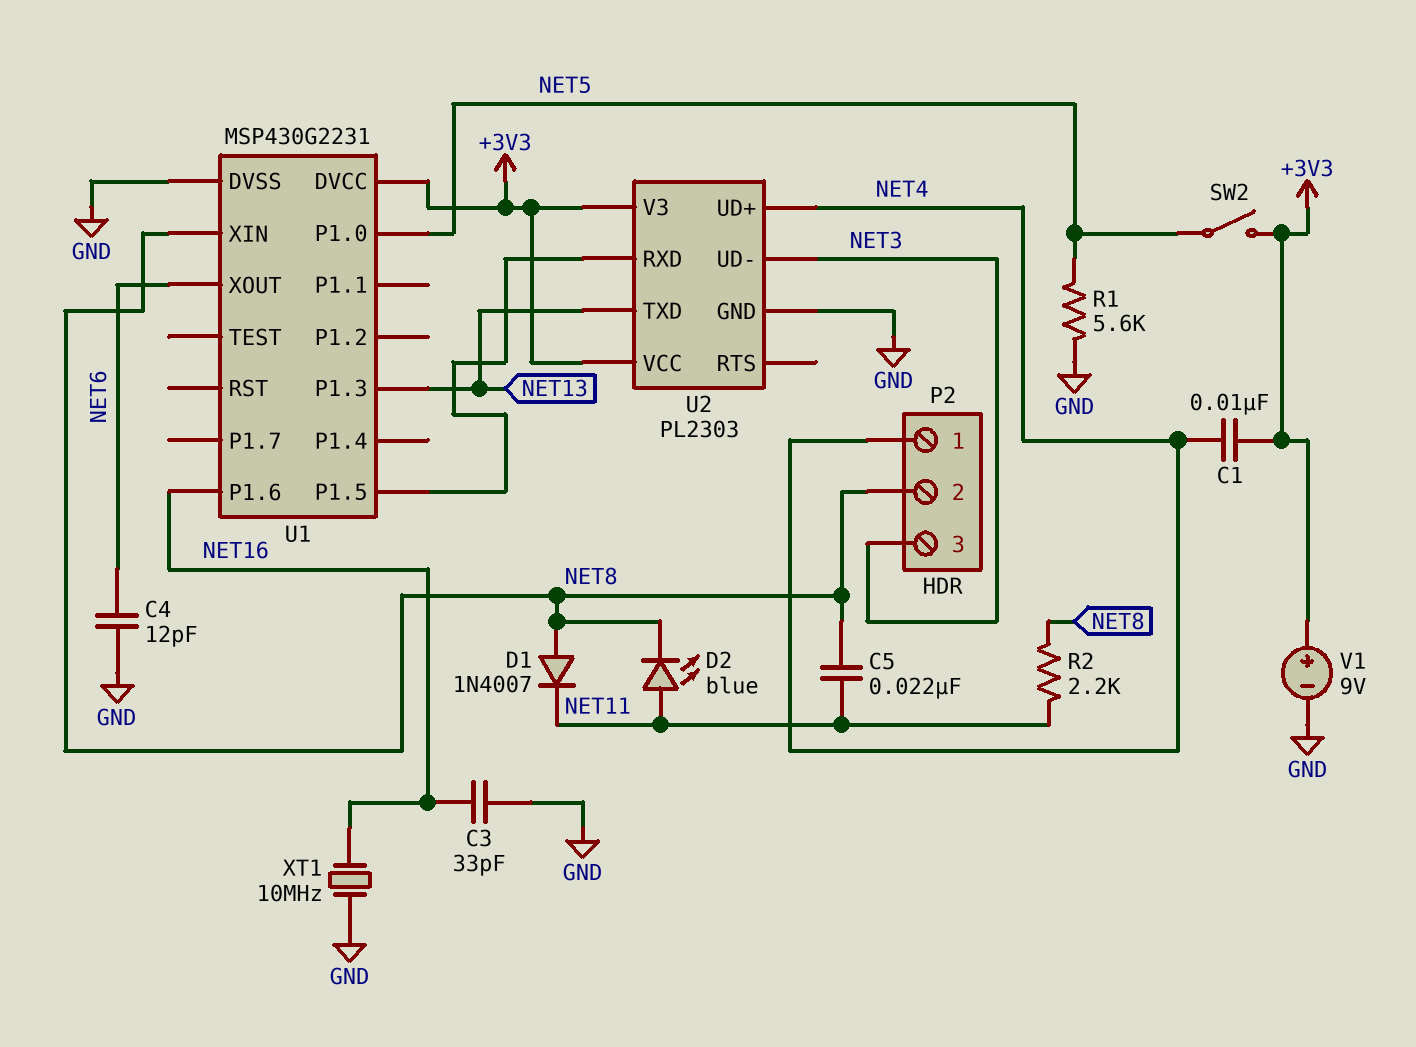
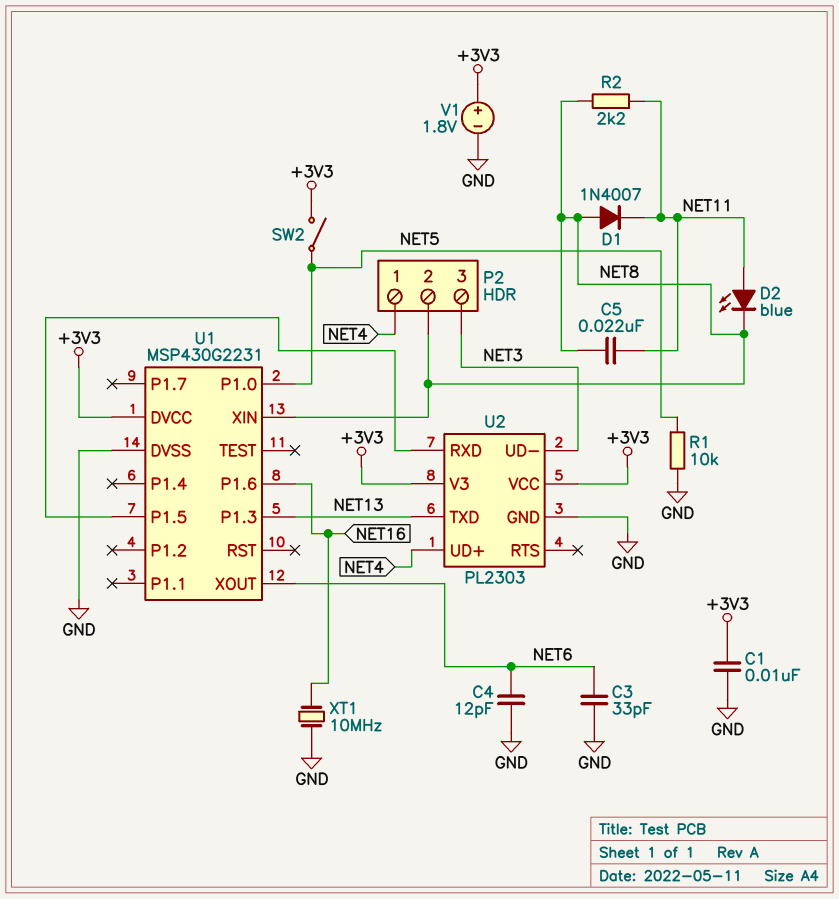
C1: 10nF (+3V3, NET4) -> 10nF (+3V3, GND)
C3: 33pF (GND, NET16) -> 33pF (GND, NET6)
R1: 5.6k (GND, NET5) -> 10k (GND, NET5)
V1: 9V (plus +3V3, minus GND) -> 1.8V (plus +3V3, minus GND)

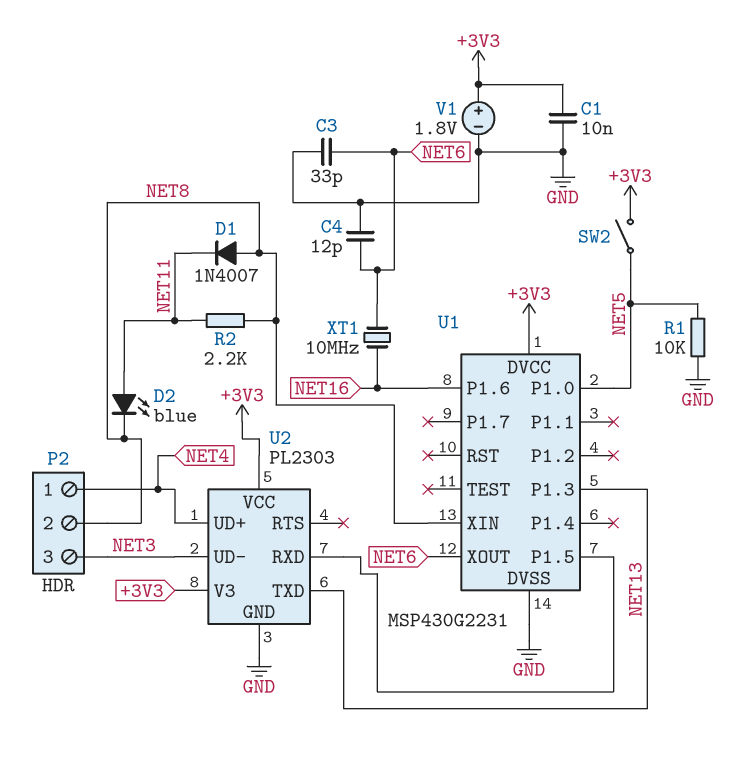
C5: 22nF (NET8, NET11) -> none
XT1: 10MHz (GND, NET16) -> 10MHz (NET6, NET16)

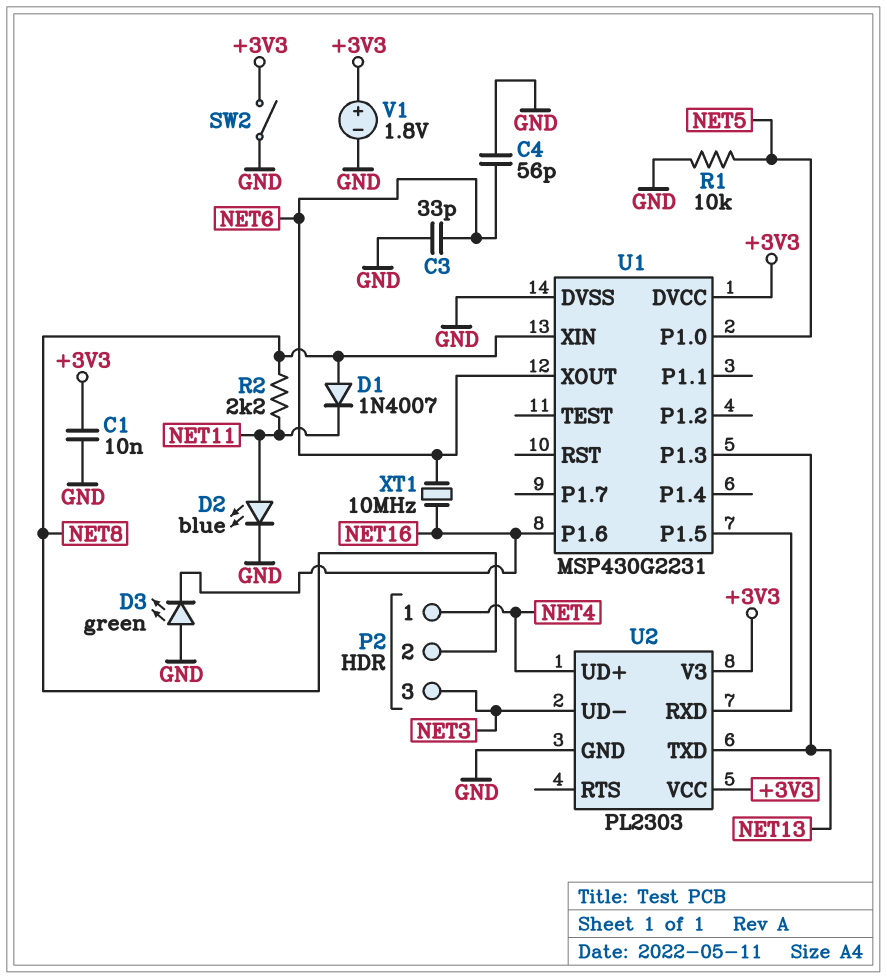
C4: 12pF (GND, NET6) -> 56pF (GND, NET6)
D2: LED blue (A NET11, K NET8) -> LED blue (A NET11, K GND)
D3: none -> LED green (A GND, K NET16)
SW2: switch (+3V3, NET5) -> switch (+3V3, GND)

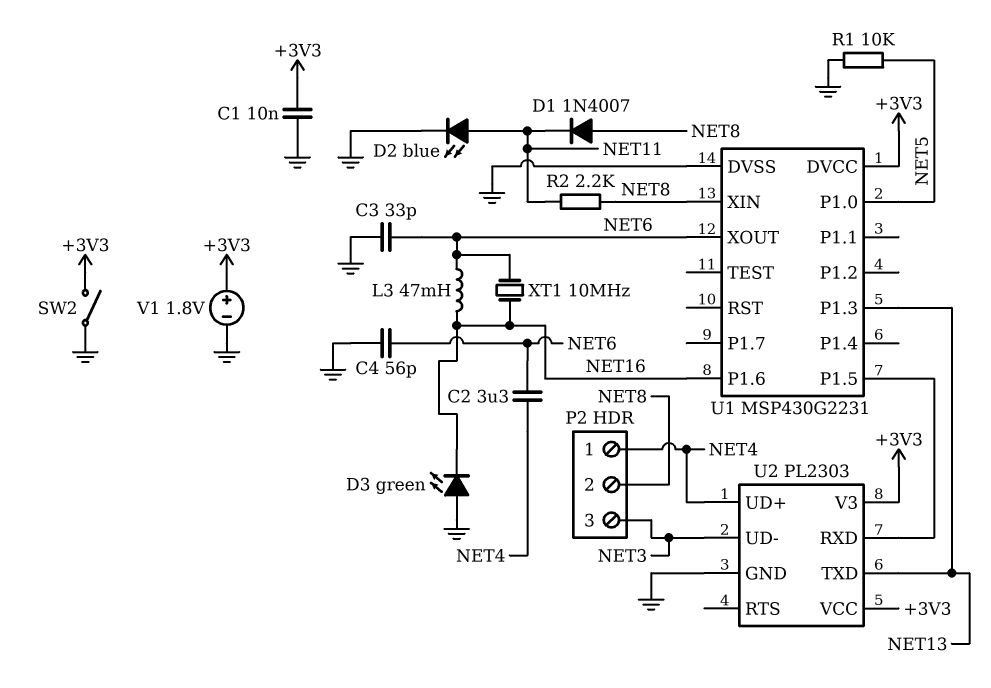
C2: none -> 3.3uF (NET4, NET6)
L3: none -> 47mH (NET6, NET16)

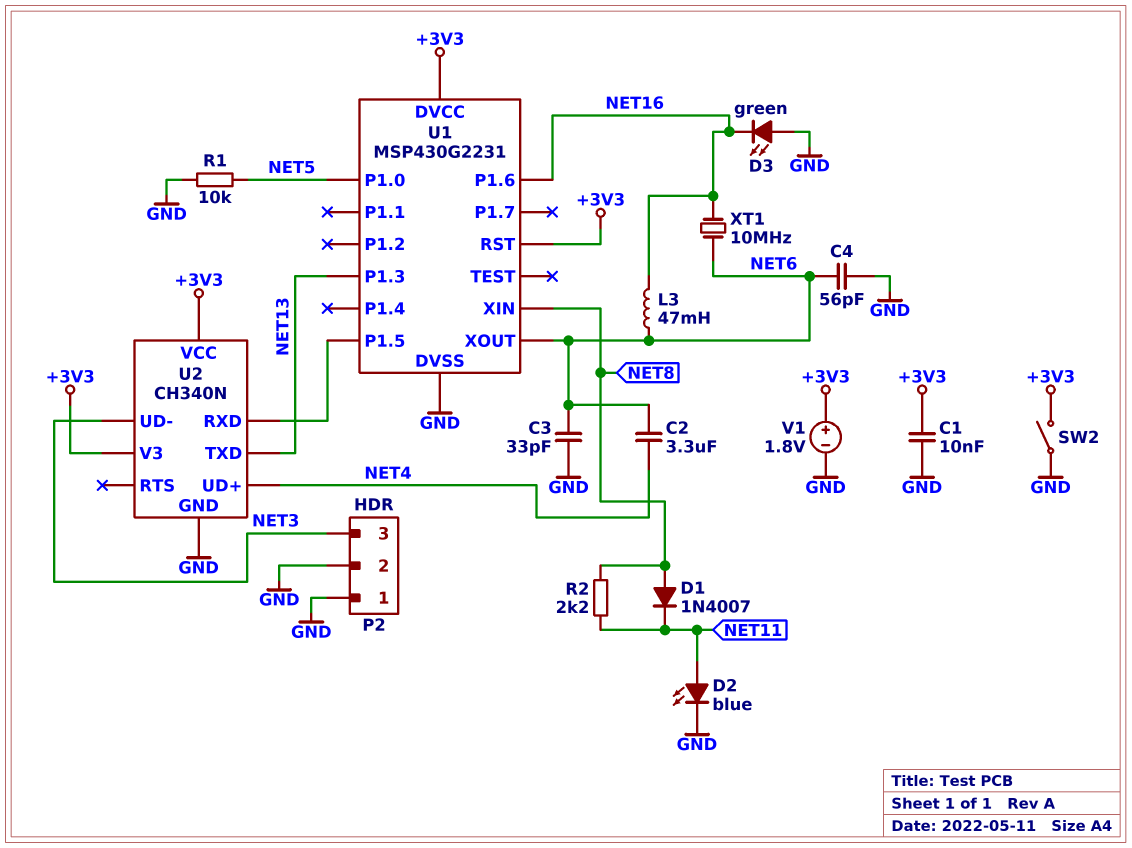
P2 pin 1: NET4 -> GND
P2 pin 2: NET8 -> GND
U1 pin RST: none -> +3V3
U2: PL2303 -> CH340N

